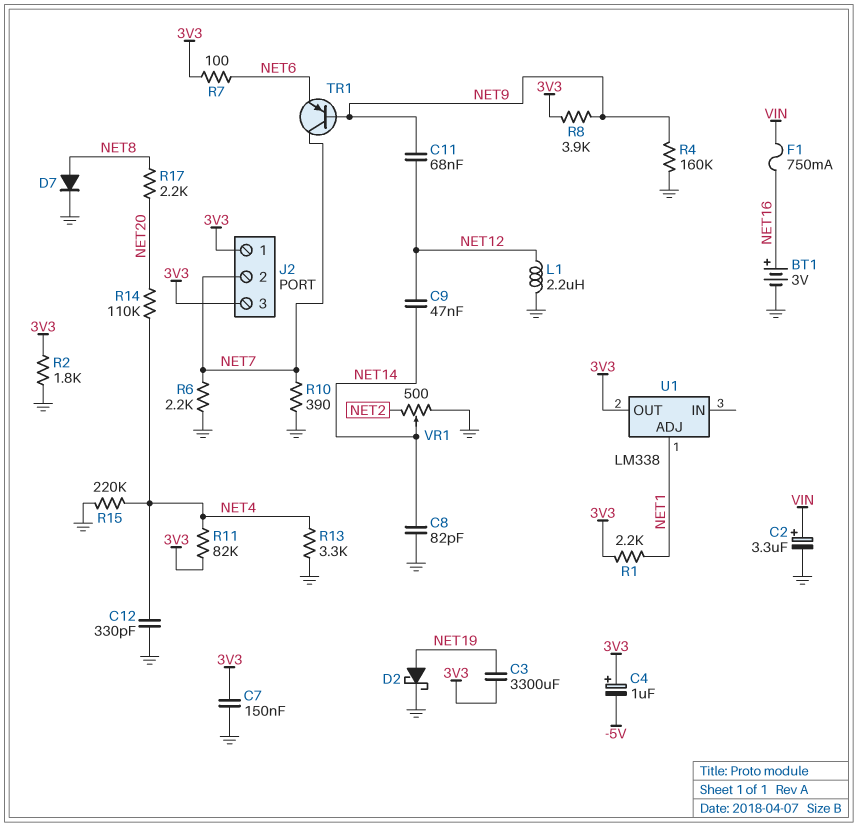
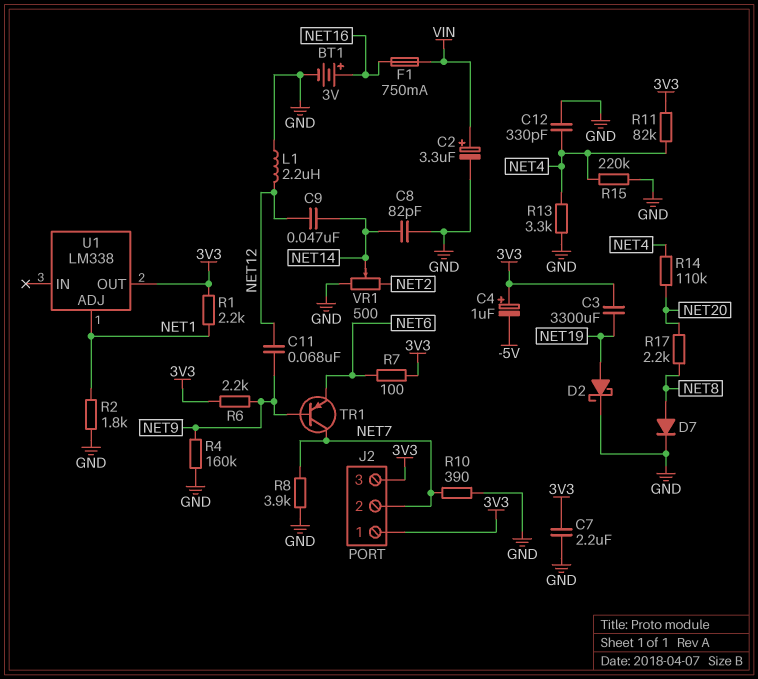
C7: 150nF (3V3, GND) -> 2.2uF (3V3, GND)
R2: 1.8k (3V3, GND) -> 1.8k (GND, NET1)
R6: 2.2k (GND, NET7) -> 2.2k (3V3, NET9)
R8: 3.9k (3V3, NET9) -> 3.9k (GND, NET7)

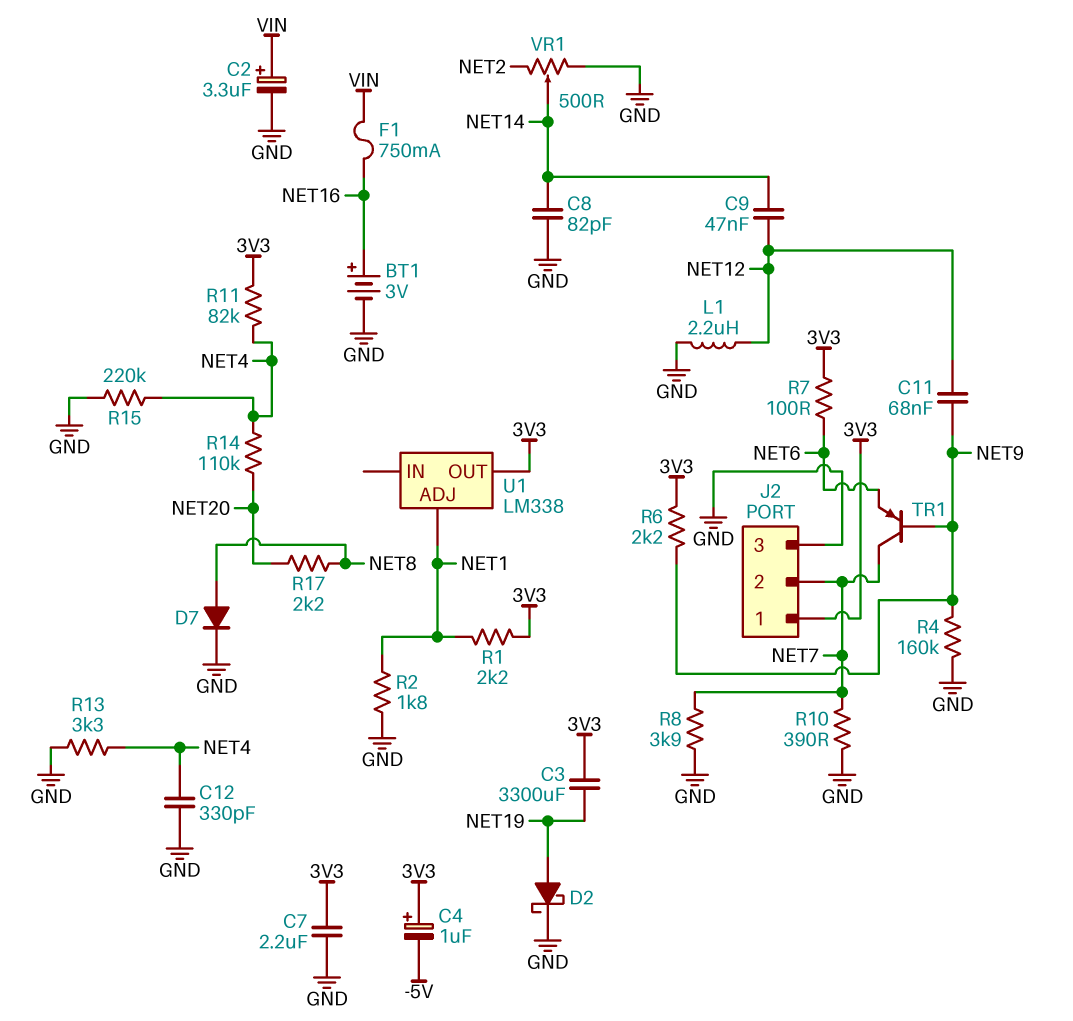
J2 pin 3: 3V3 -> GND

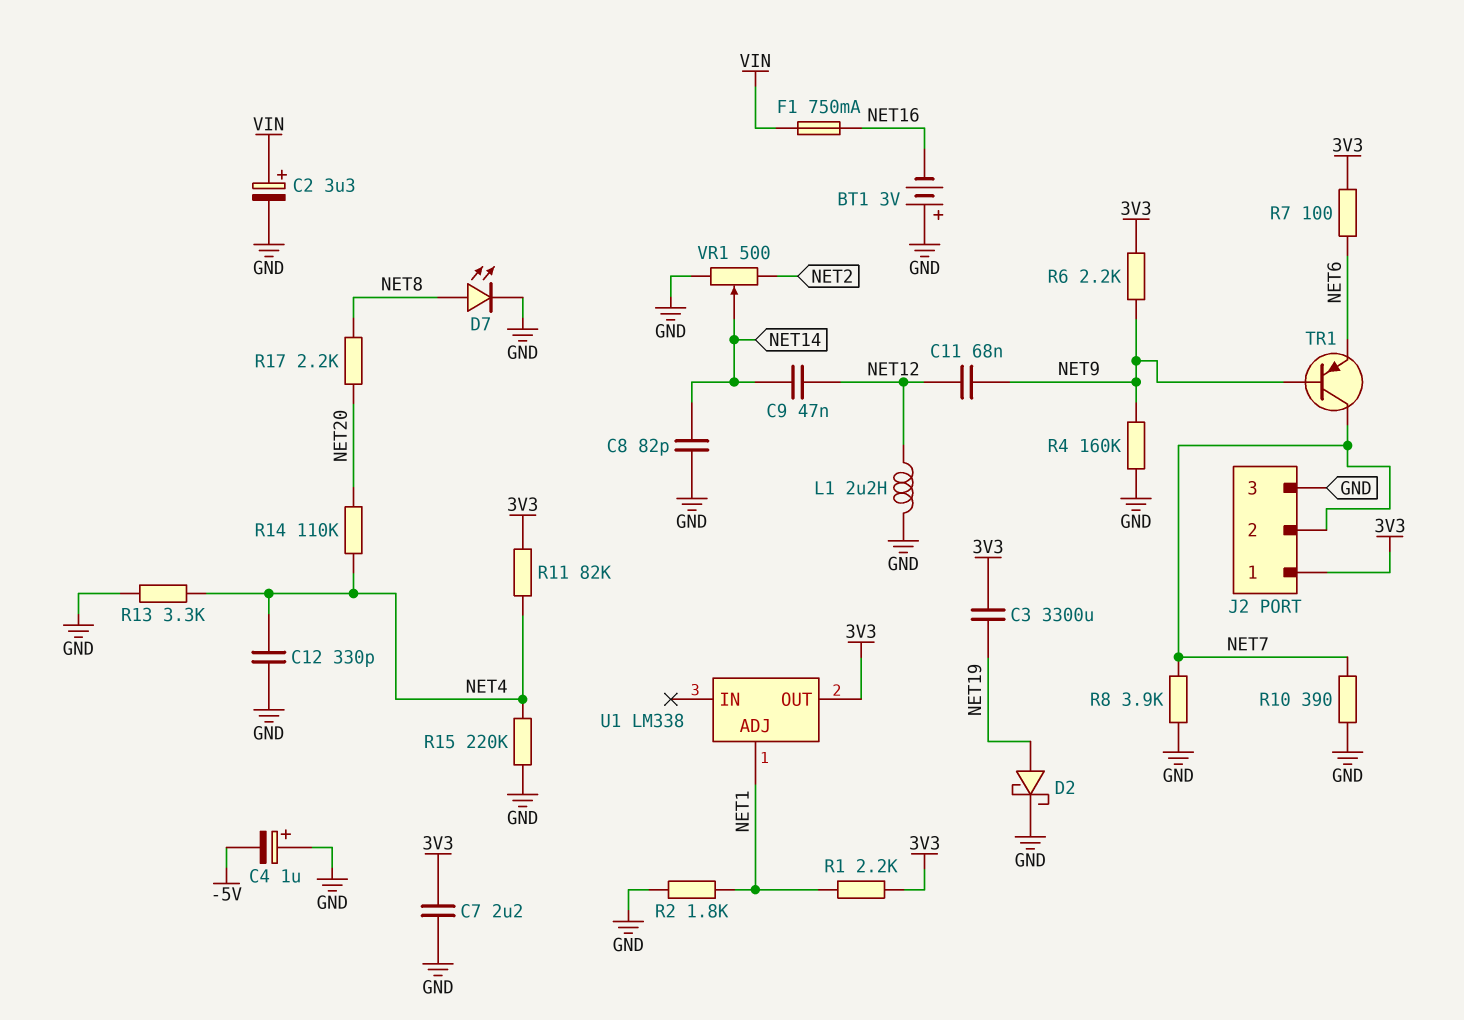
BT1: 3V (plus NET16, minus GND) -> 3V (plus GND, minus NET16)
C4: 1uF (plus 3V3, minus -5V) -> 1uF (plus GND, minus -5V)
D7: diode (A NET8, K GND) -> LED (A NET8, K GND)

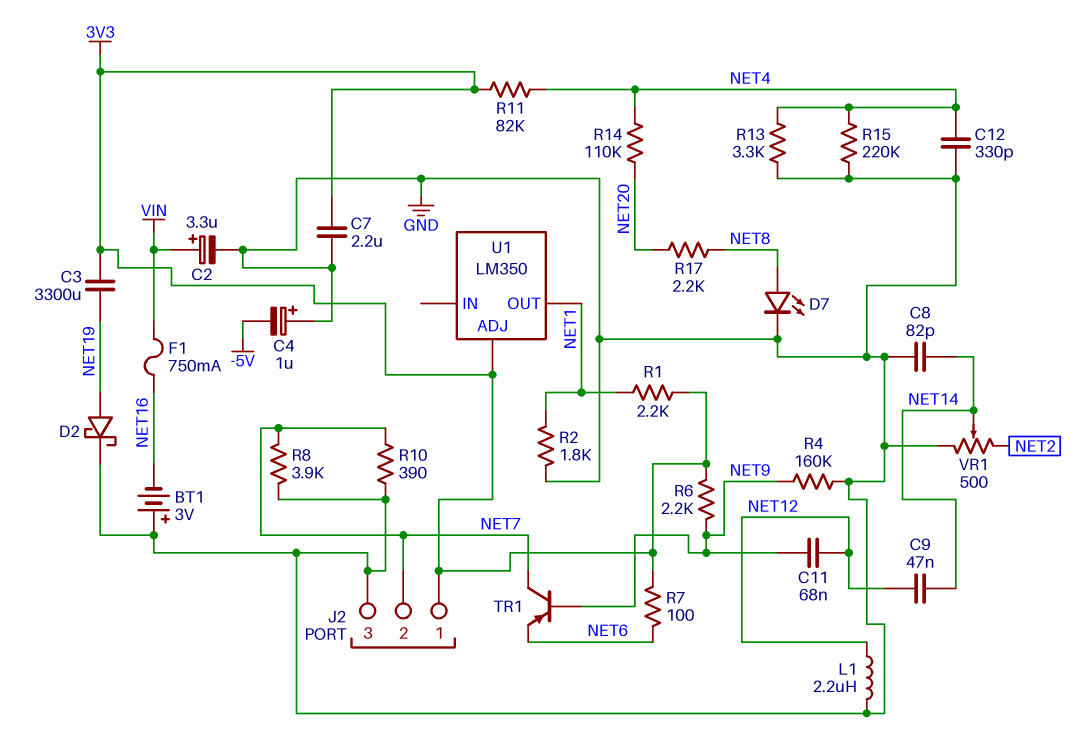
U1: LM338 -> LM350
U1 pin ADJ: NET1 -> 3V3
U1 pin OUT: 3V3 -> NET1

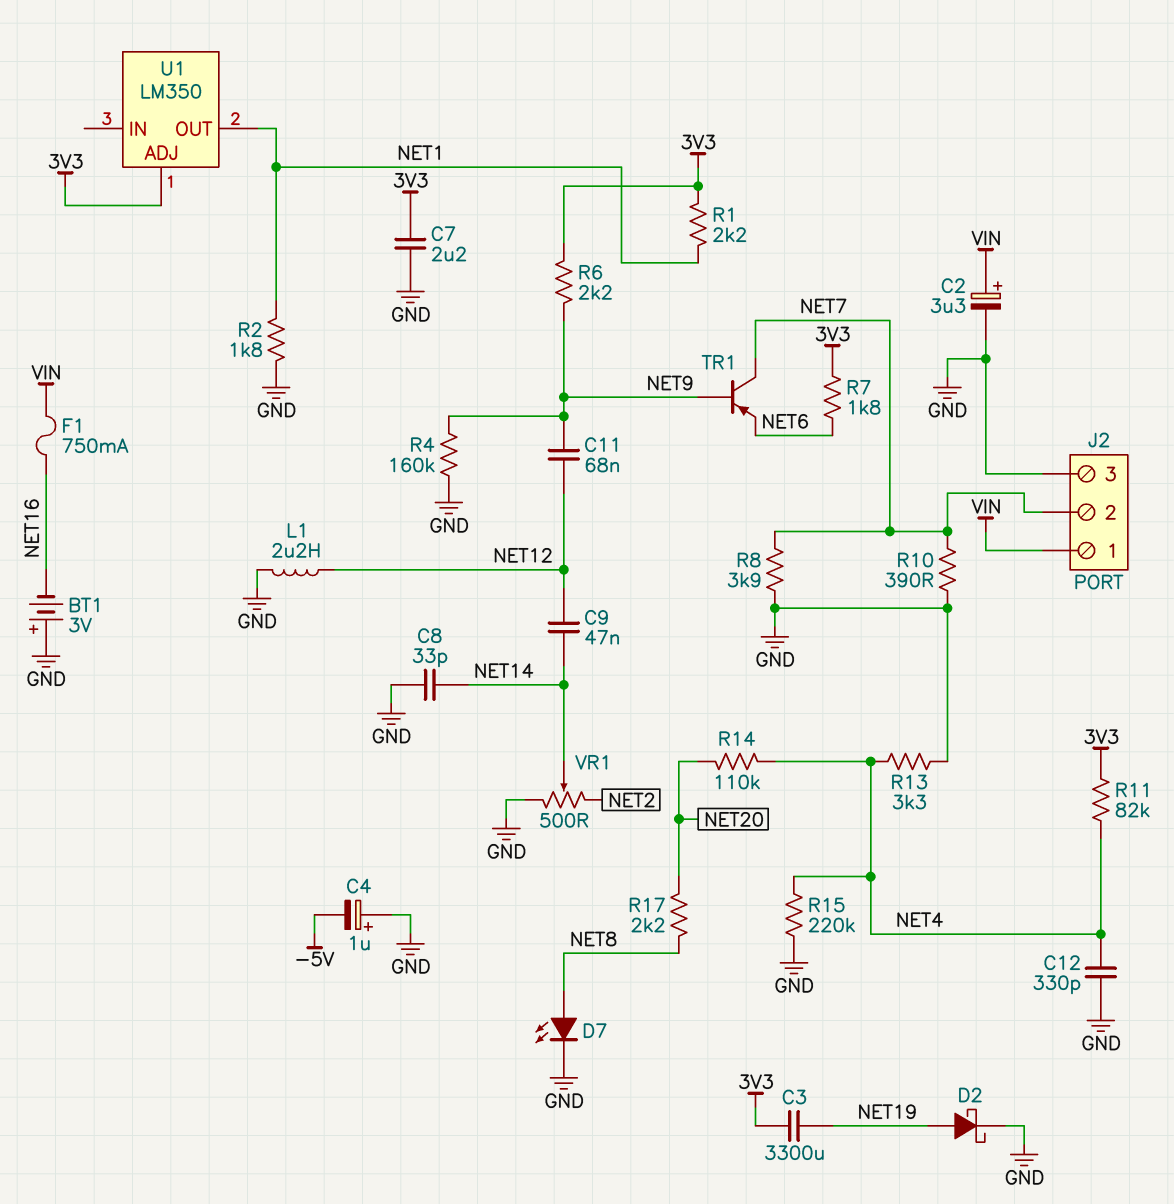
C8: 82pF (GND, NET14) -> 33pF (GND, NET14)
J2 pin 1: 3V3 -> VIN
R7: 100 (3V3, NET6) -> 1.8k (3V3, NET6)

